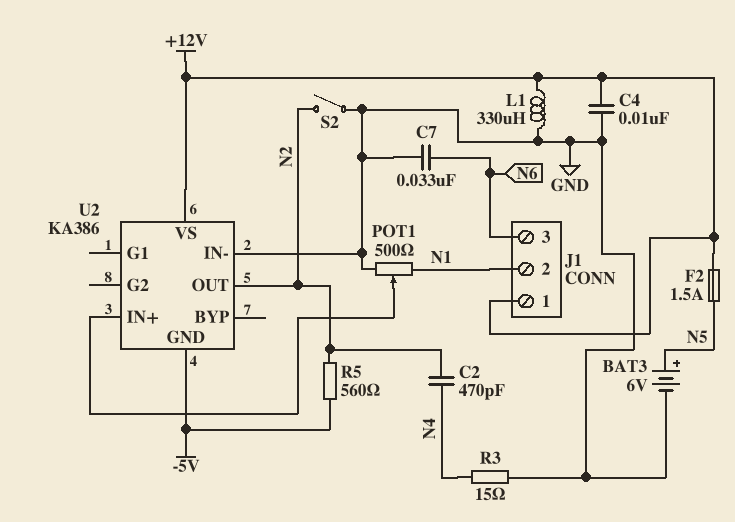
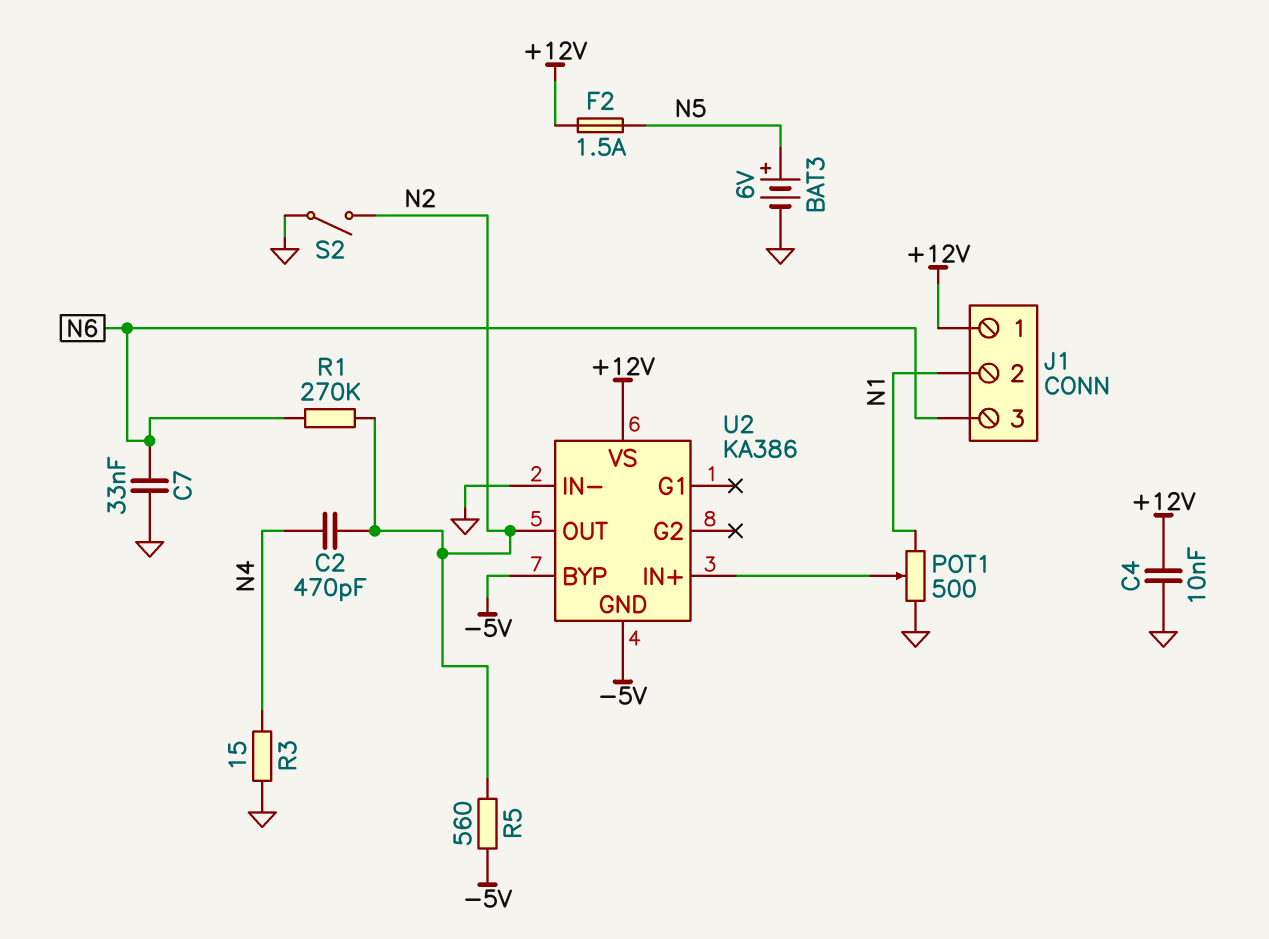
L1: 330uH (+12V, GND) -> none
R1: none -> 270k (N2, N6)
U2 pin BYP: none -> -5V

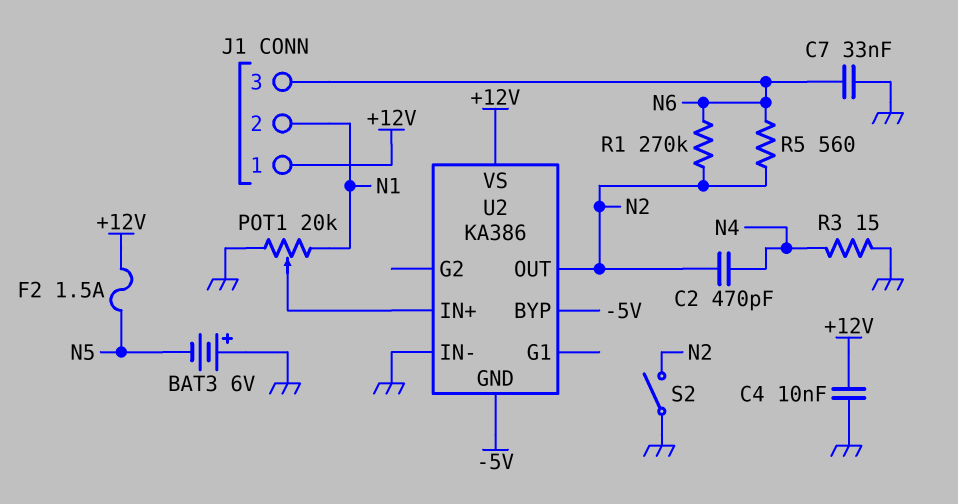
BAT3: 6V (plus N5, minus GND) -> 6V (plus GND, minus N5)
POT1: 500 (GND, N1, wiper U2/IN+) -> 20k (GND, N1, wiper U2/IN+)
R5: 560 (-5V, N2) -> 560 (N2, N6)

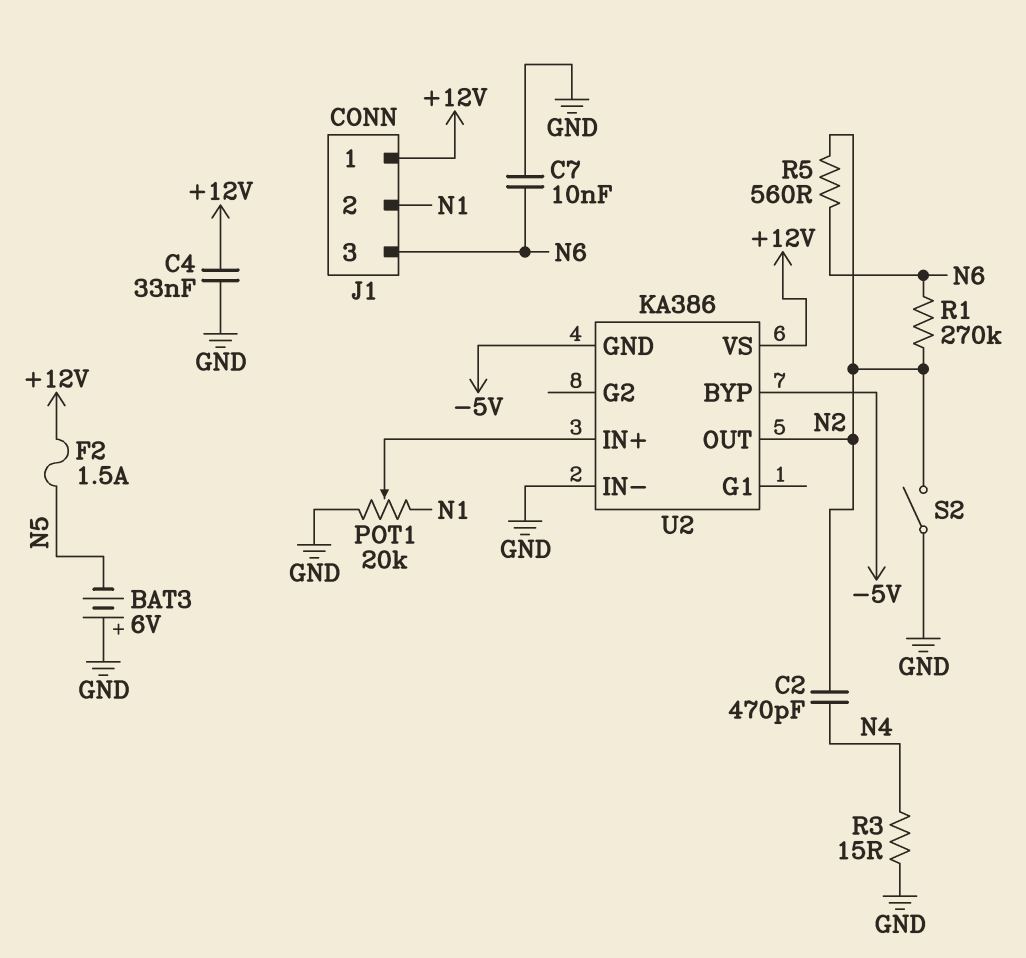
C4: 10nF (+12V, GND) -> 33nF (+12V, GND)
C7: 33nF (GND, N6) -> 10nF (GND, N6)

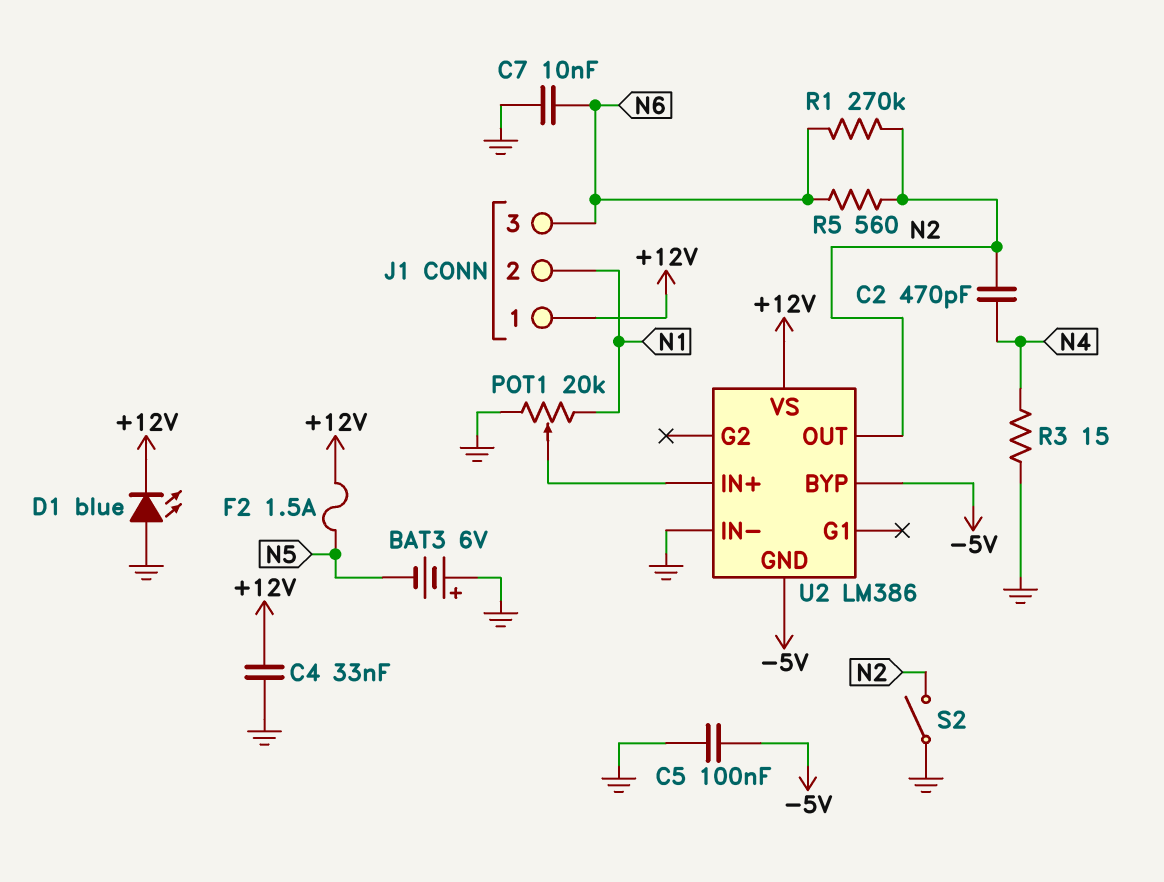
C5: none -> 100nF (-5V, GND)
D1: none -> LED blue (A GND, K +12V)
U2: KA386 -> LM386

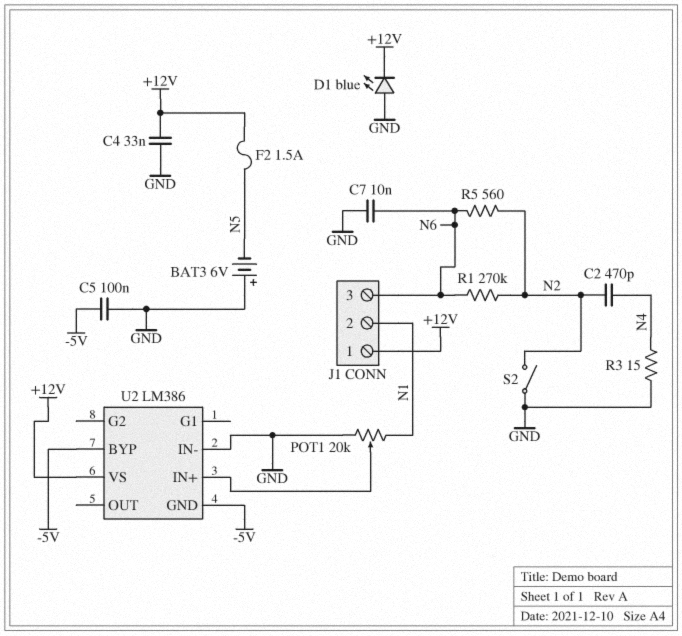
U2 pin OUT: N2 -> none

